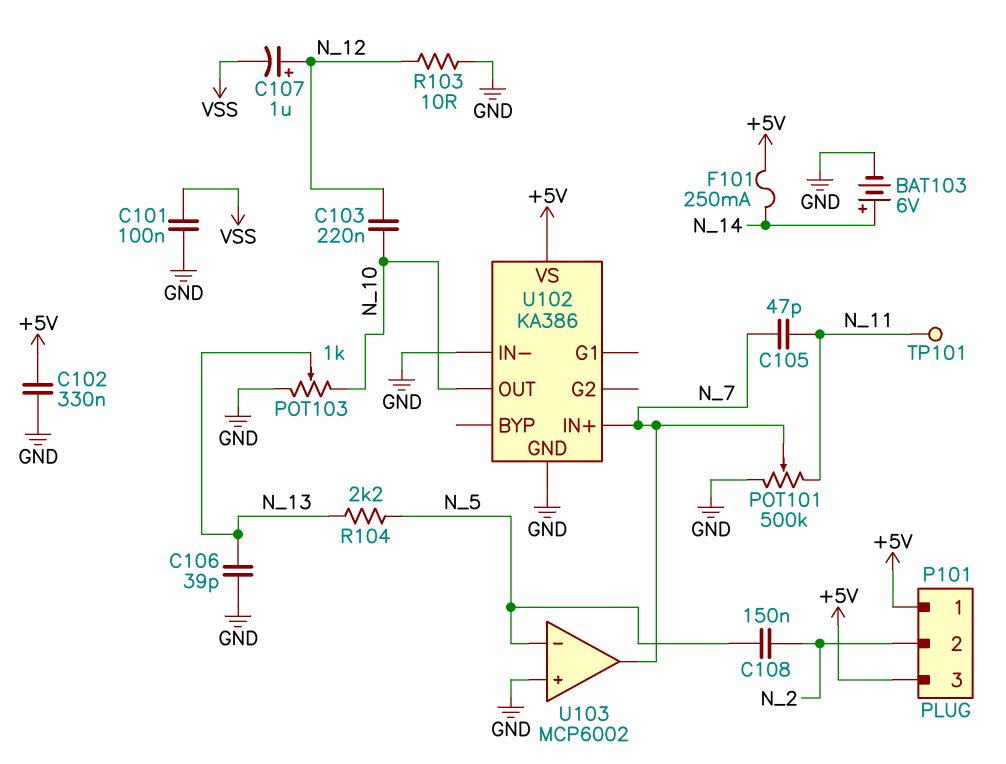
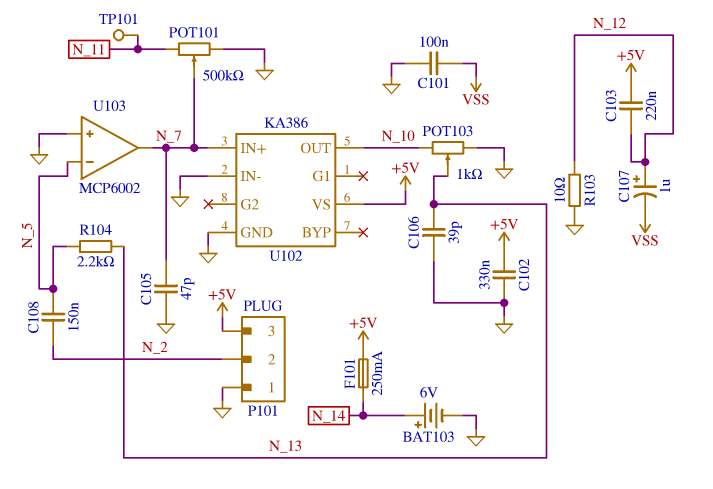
C103: 220nF (N_10, N_12) -> 220nF (+5V, N_12)
C105: 47pF (N_7, N_11) -> 47pF (GND, N_7)
P101 pin 1: +5V -> GND

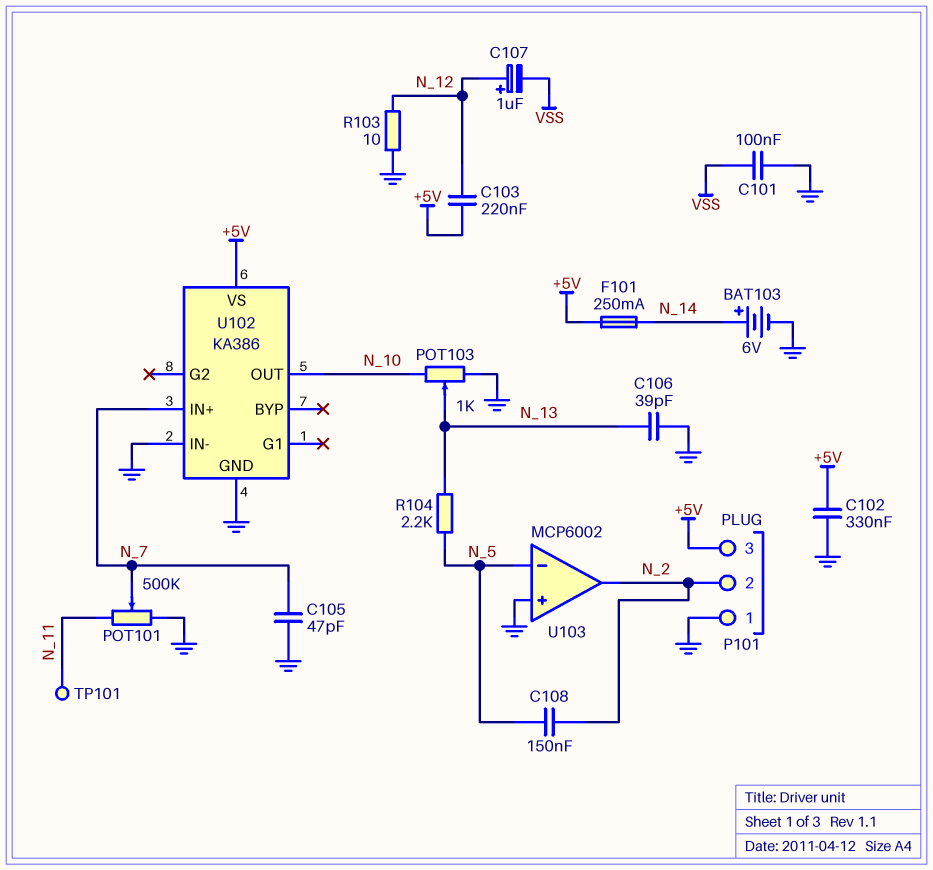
U103 pin out: N_7 -> N_2

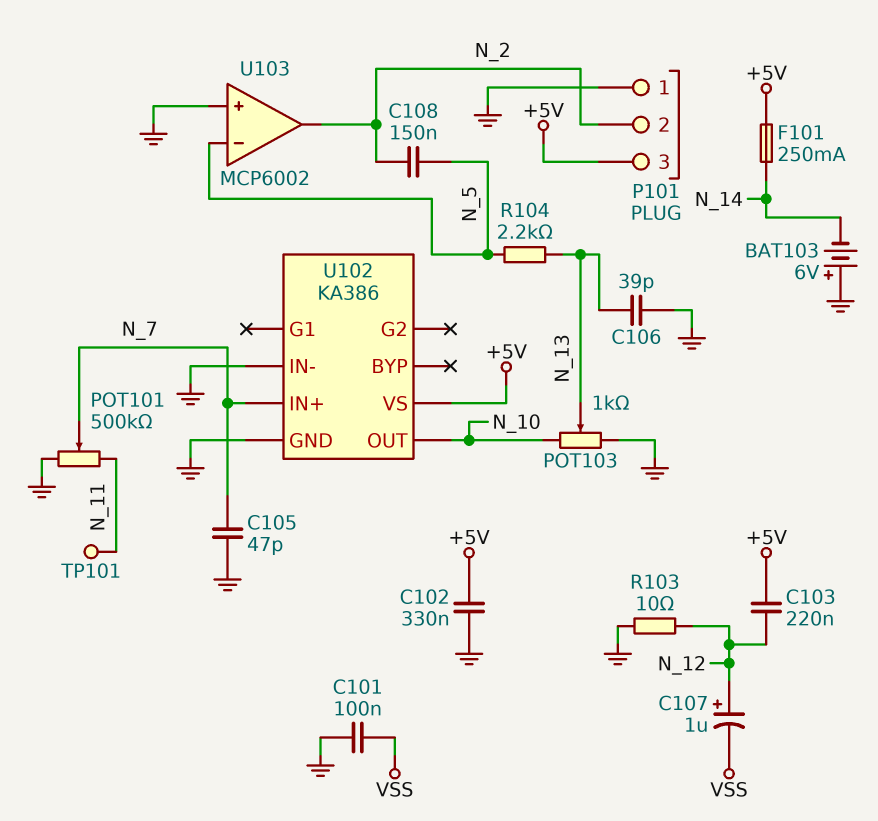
BAT103: 6V (plus N_14, minus GND) -> 6V (plus GND, minus N_14)

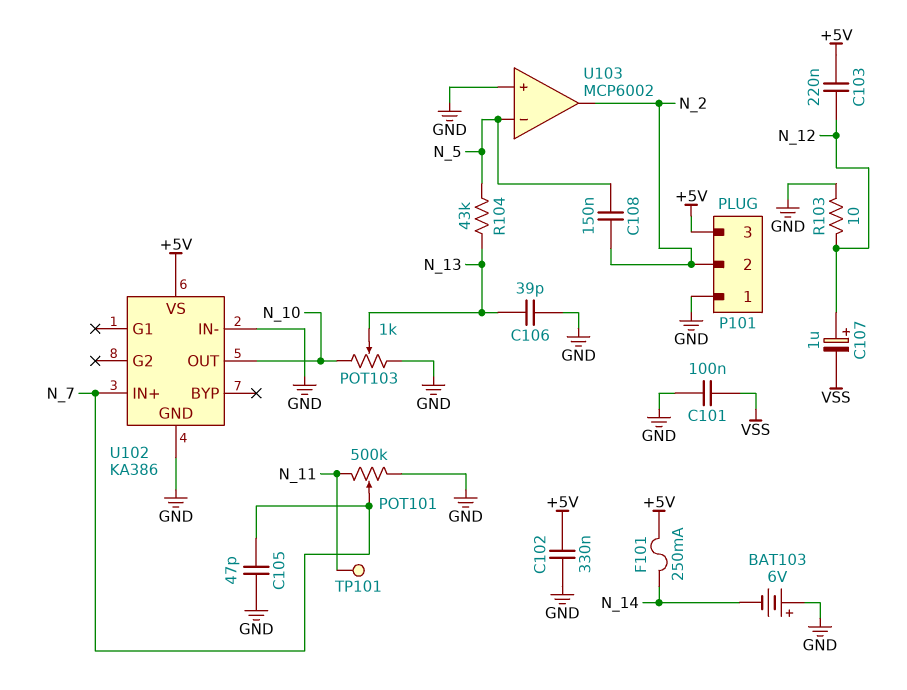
R104: 2.2k (N_5, N_13) -> 43k (N_5, N_13)

